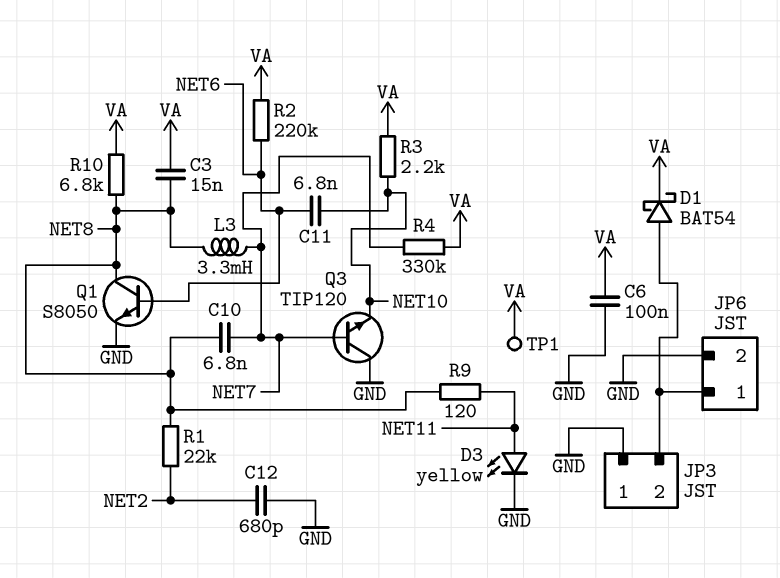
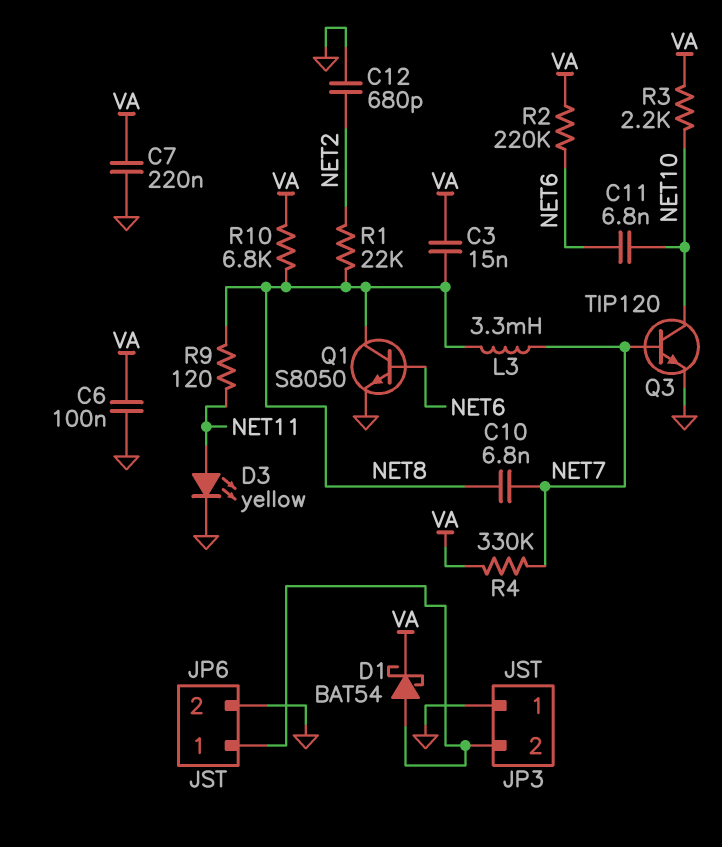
C7: none -> 220nF (GND, VA)
Q3: NPN TIP120 (B NET7, C GND, E NET10) -> NPN TIP120 (B NET7, C NET10, E GND)
TP1: test point (VA) -> none

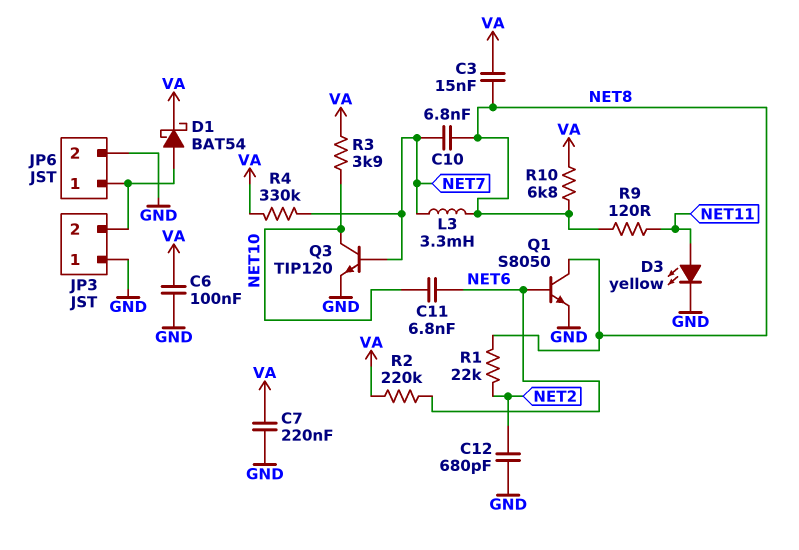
R3: 2.2k (NET10, VA) -> 3.9k (NET10, VA)

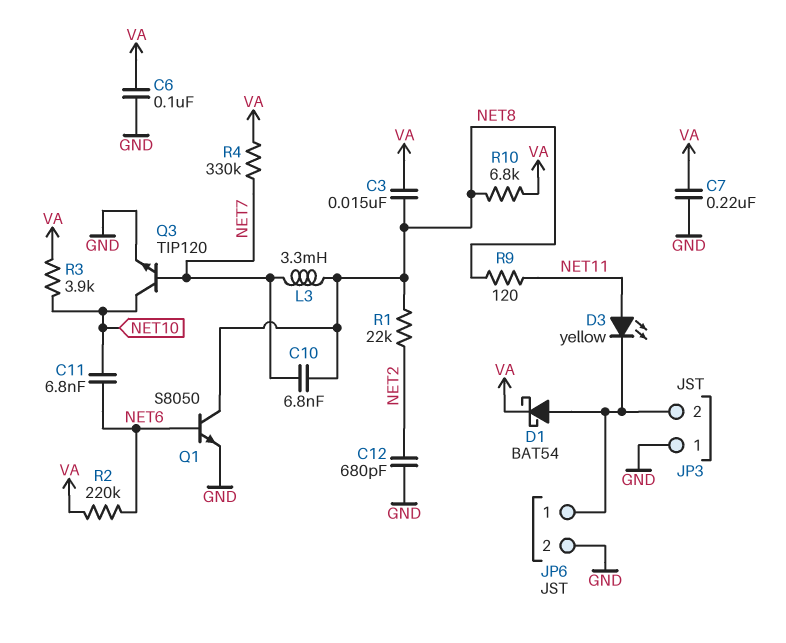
D3: LED yellow (A NET11, K GND) -> LED yellow (A NET11, K JP3/2)

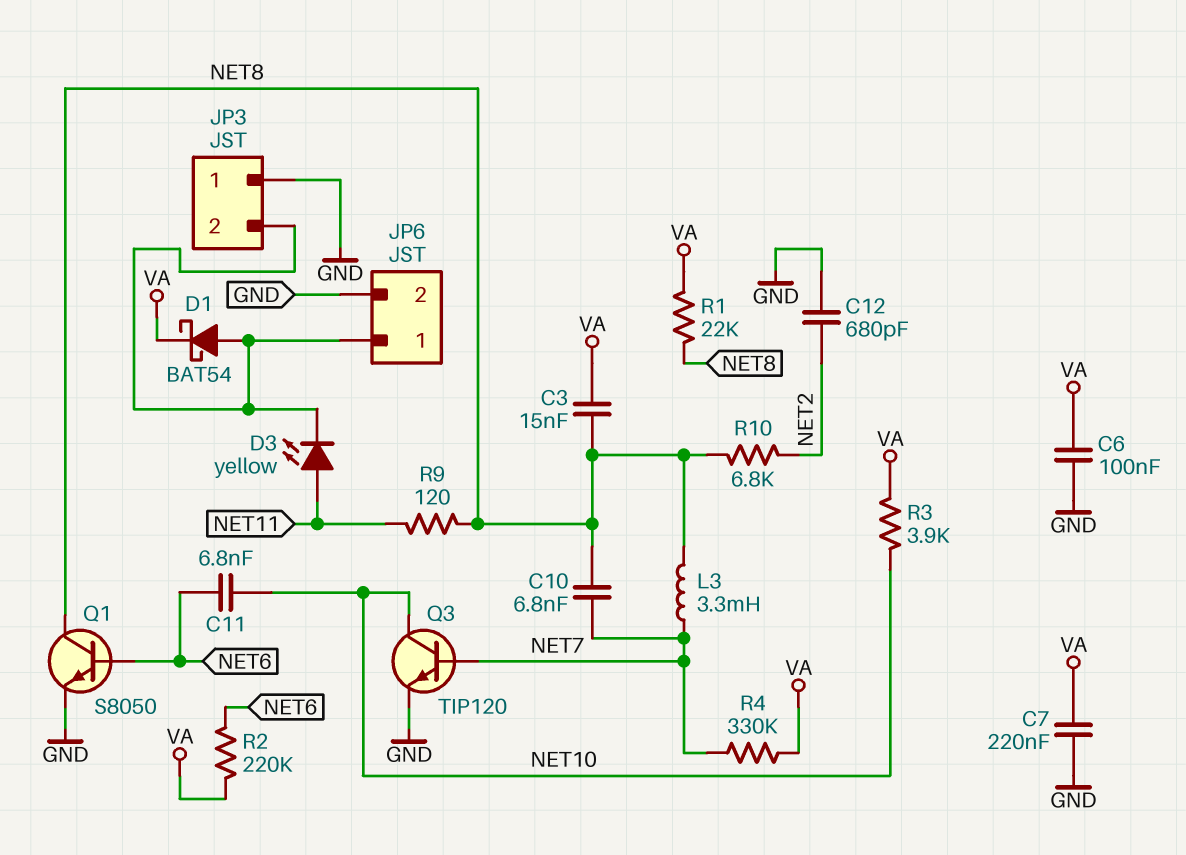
R1: 22k (NET2, NET8) -> 22k (NET8, VA)
R10: 6.8k (NET8, VA) -> 6.8k (NET2, NET8)

